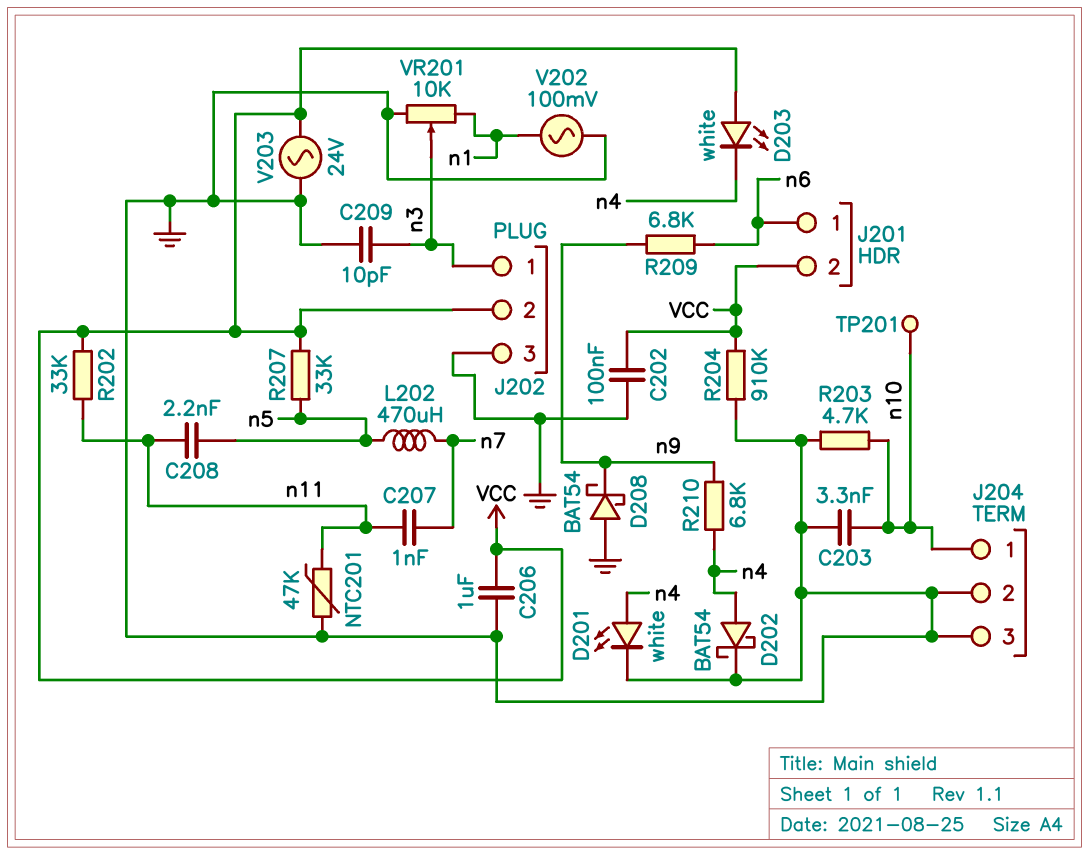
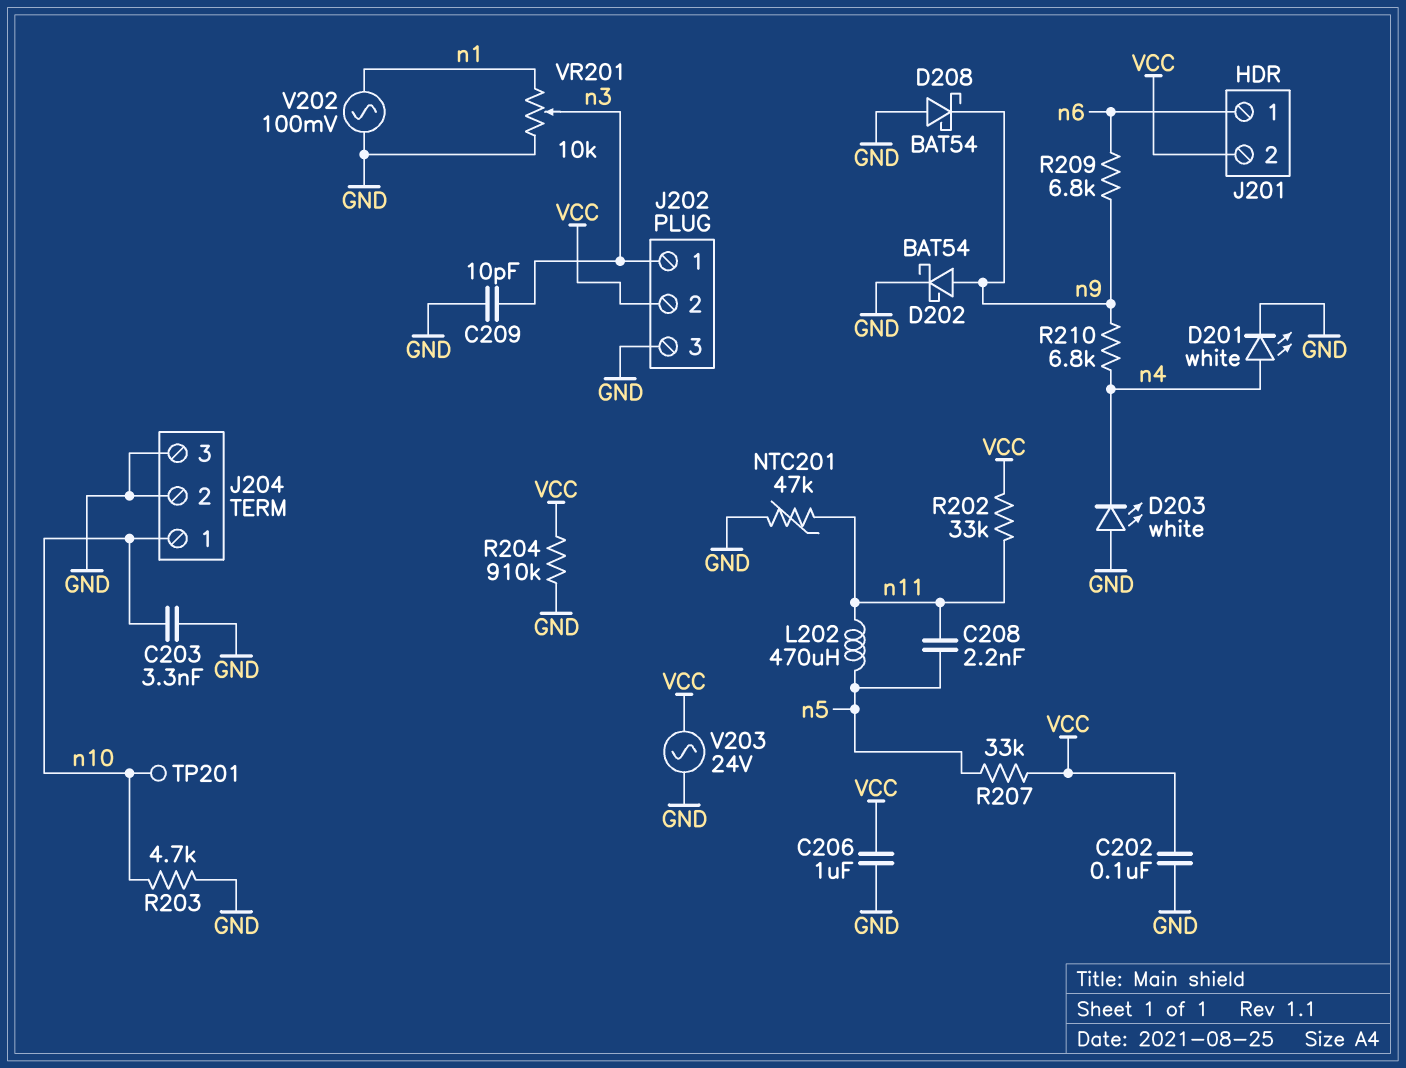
C207: 1nF (n7, n11) -> none
D202: schottky BAT54 (A n4, K GND) -> schottky BAT54 (A n9, K GND)
D203: LED white (A VCC, K n4) -> LED white (A GND, K n4)
L202: 470uH (n5, n7) -> 470uH (n5, n11)

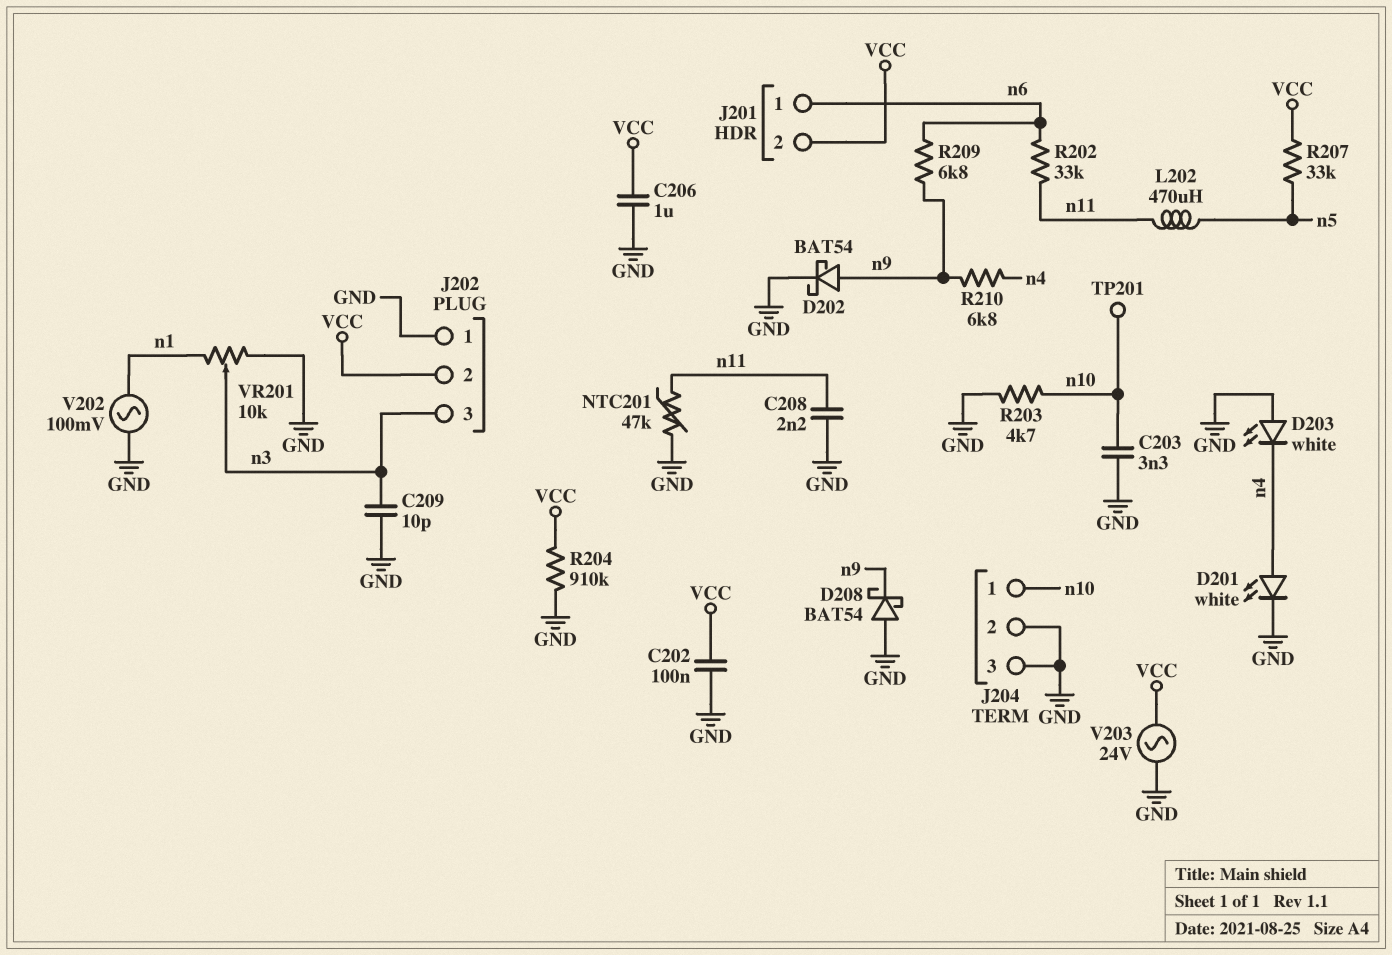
C208: 2.2nF (n5, n11) -> 2.2nF (GND, n11)
J202 pin 1: n3 -> GND
J202 pin 3: GND -> n3
R202: 33k (VCC, n11) -> 33k (n6, n11)

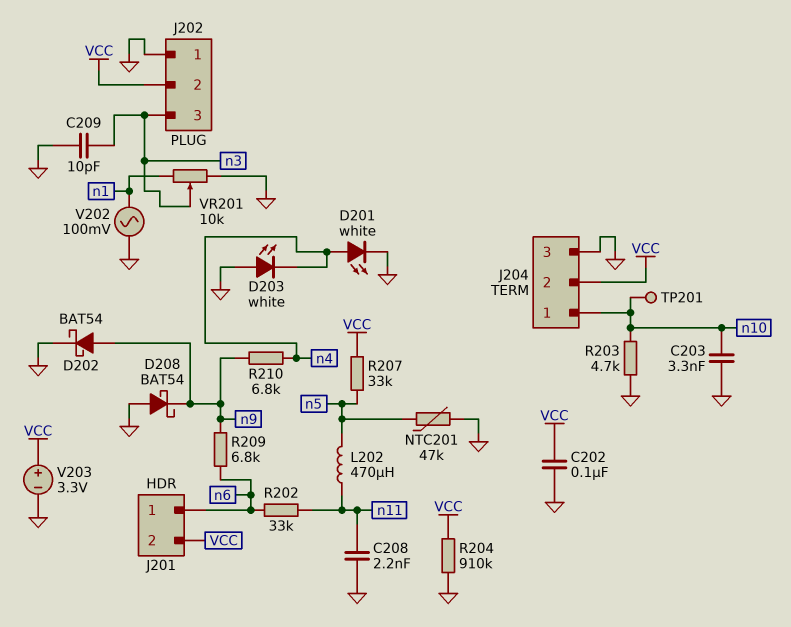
C206: 1uF (GND, VCC) -> none
J204 pin 2: GND -> VCC
NTC201: 47k (GND, n11) -> 47k (GND, n5)
V203: AC 24V (GND, VCC) -> 3.3V (plus VCC, minus GND)

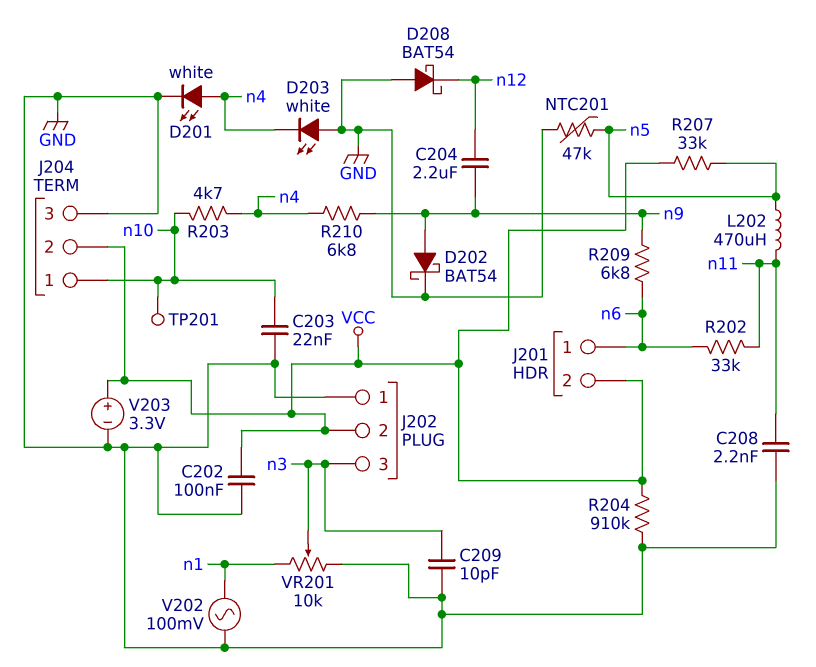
C203: 3.3nF (GND, n10) -> 22nF (GND, n10)
C204: none -> 2.2uF (n9, n12)
D208: schottky BAT54 (A GND, K n9) -> schottky BAT54 (A GND, K n12)
R203: 4.7k (GND, n10) -> 4.7k (n4, n10)

